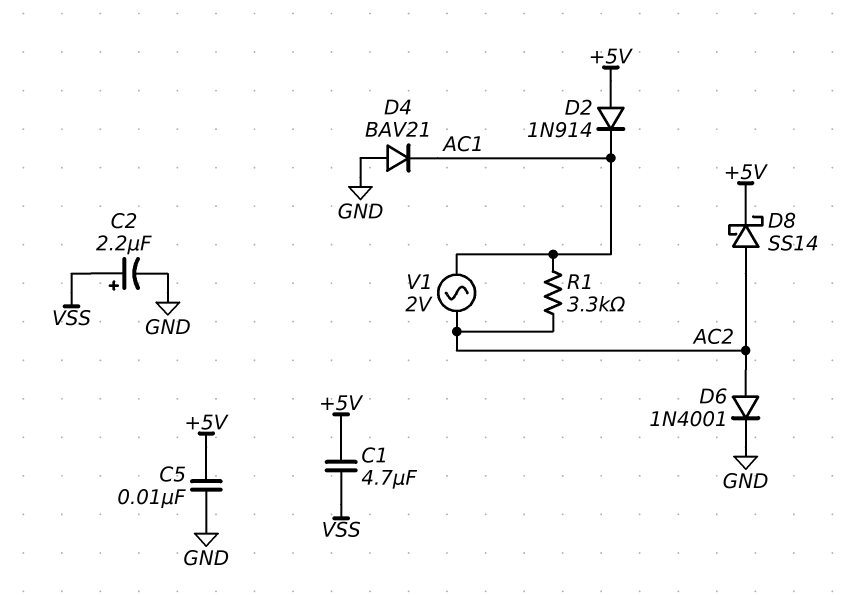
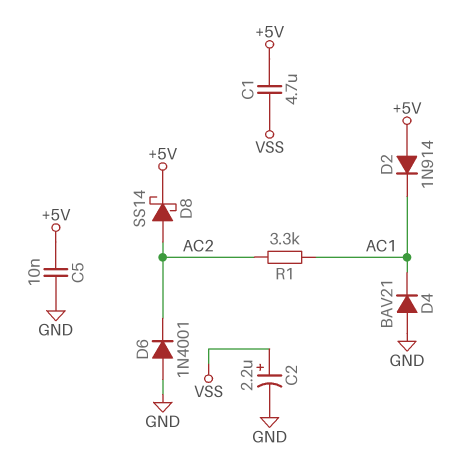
D6: diode 1N4001 (A AC2, K GND) -> diode 1N4001 (A GND, K AC2)
V1: AC 2V (AC1, AC2) -> none

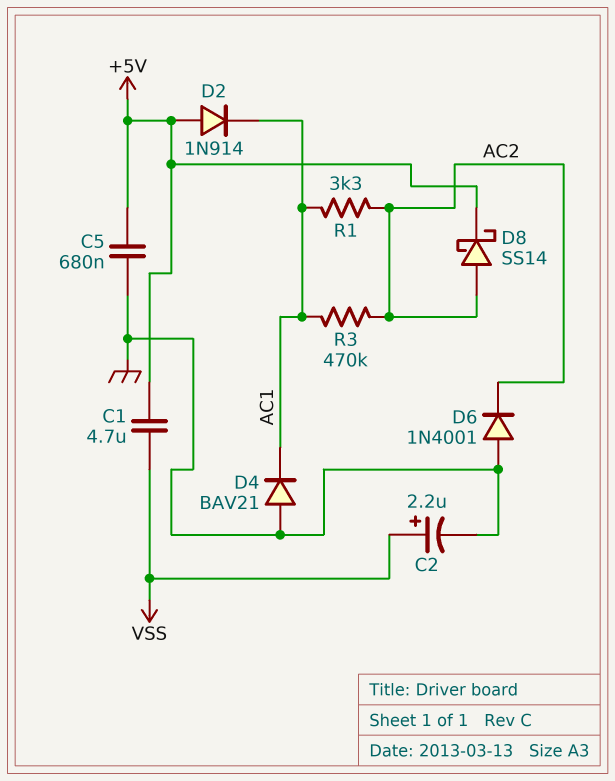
C5: 10nF (+5V, GND) -> 680nF (+5V, GND)
R3: none -> 470k (AC1, AC2)

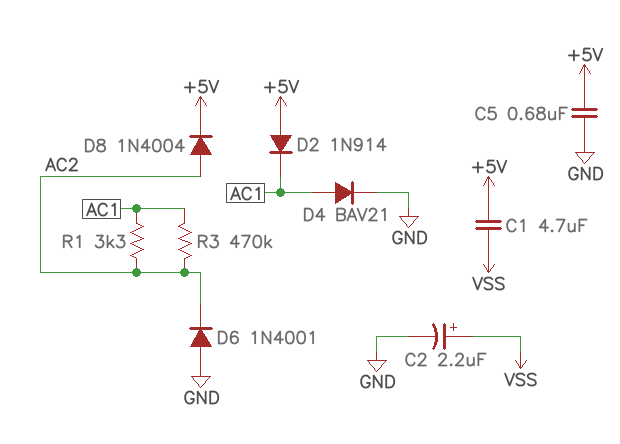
D4: diode BAV21 (A GND, K AC1) -> diode BAV21 (A AC1, K GND)
D8: schottky SS14 (A AC2, K +5V) -> diode 1N4004 (A AC2, K +5V)

